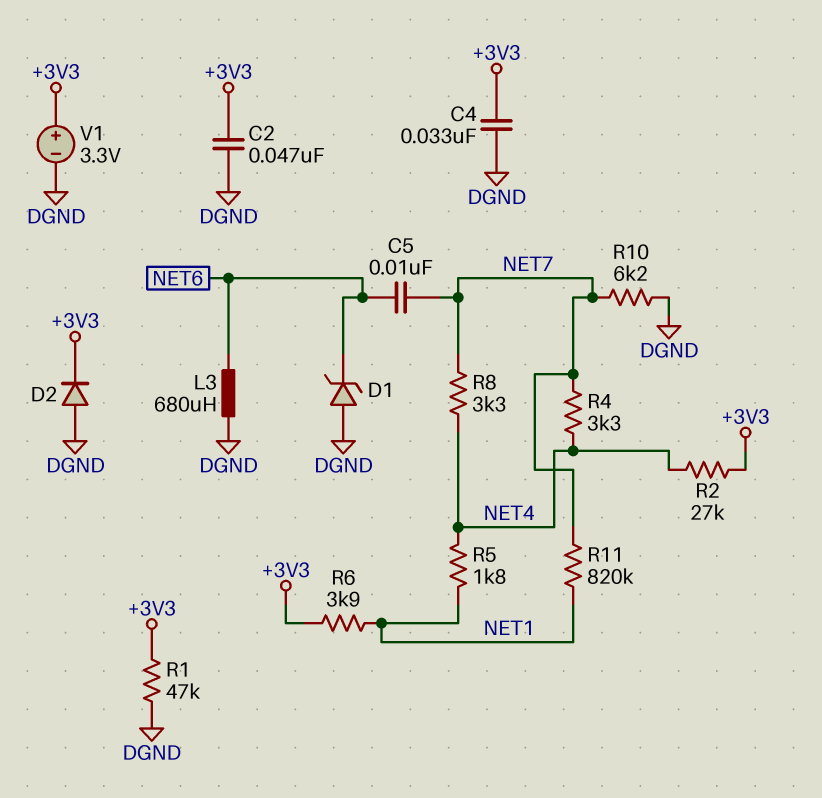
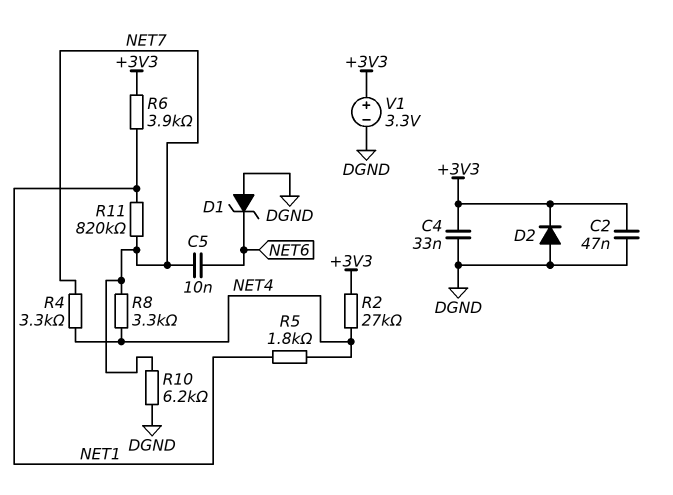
L3: 680uH (DGND, NET6) -> none
R1: 47k (+3V3, DGND) -> none

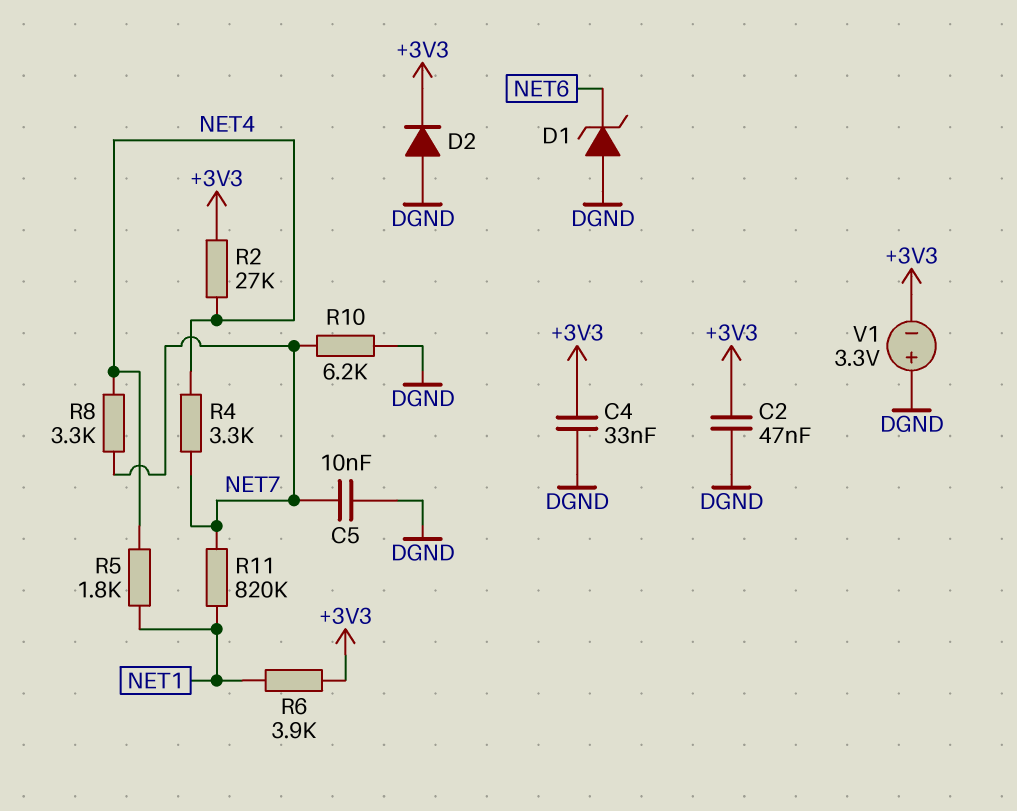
C5: 10nF (NET6, NET7) -> 10nF (DGND, NET7)
V1: 3.3V (plus +3V3, minus DGND) -> 3.3V (plus DGND, minus +3V3)

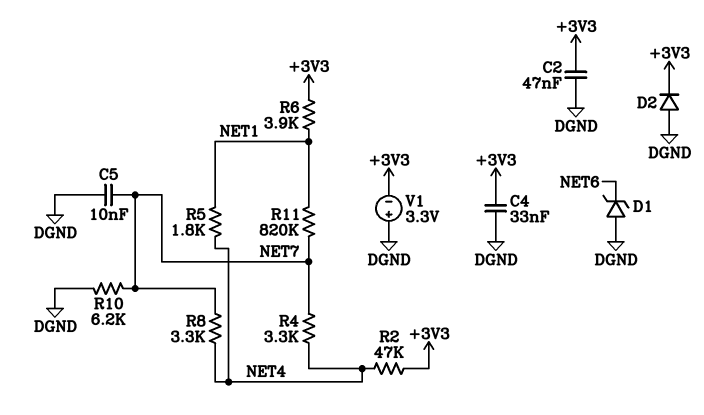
R2: 27k (+3V3, NET4) -> 47k (+3V3, NET4)

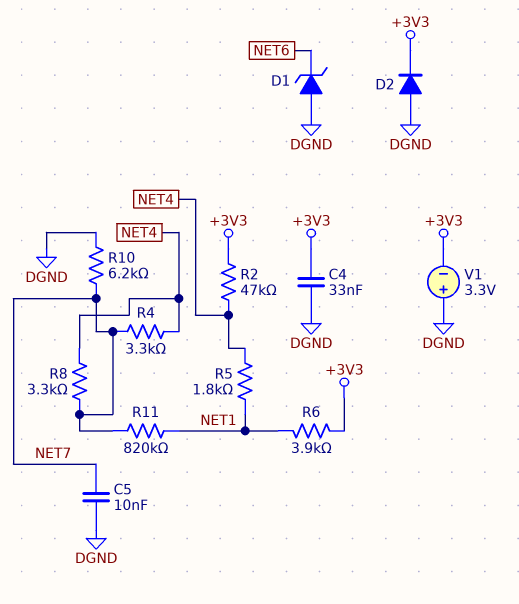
C2: 47nF (+3V3, DGND) -> none

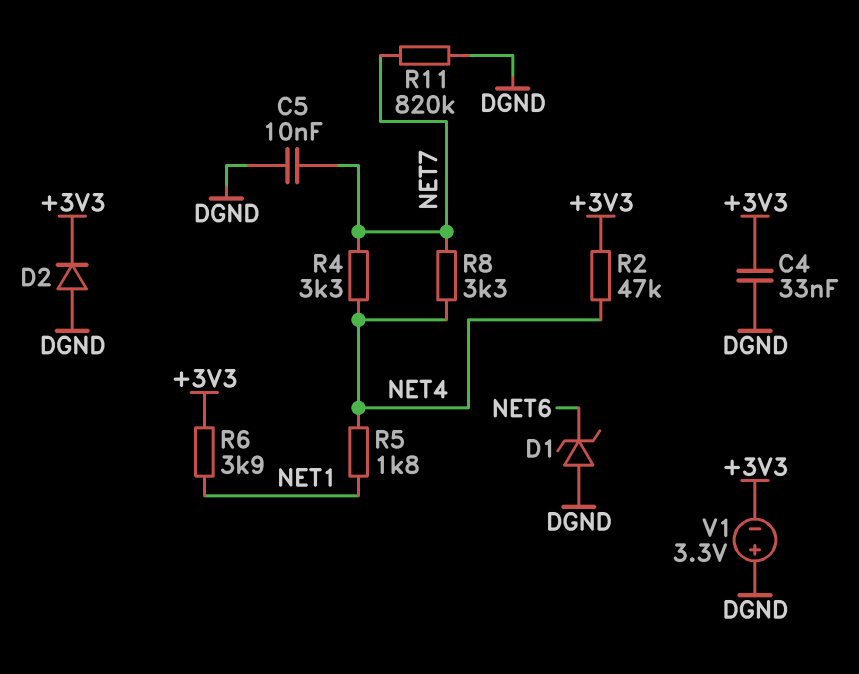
R10: 6.2k (DGND, NET7) -> none
R11: 820k (NET1, NET7) -> 820k (DGND, NET7)

